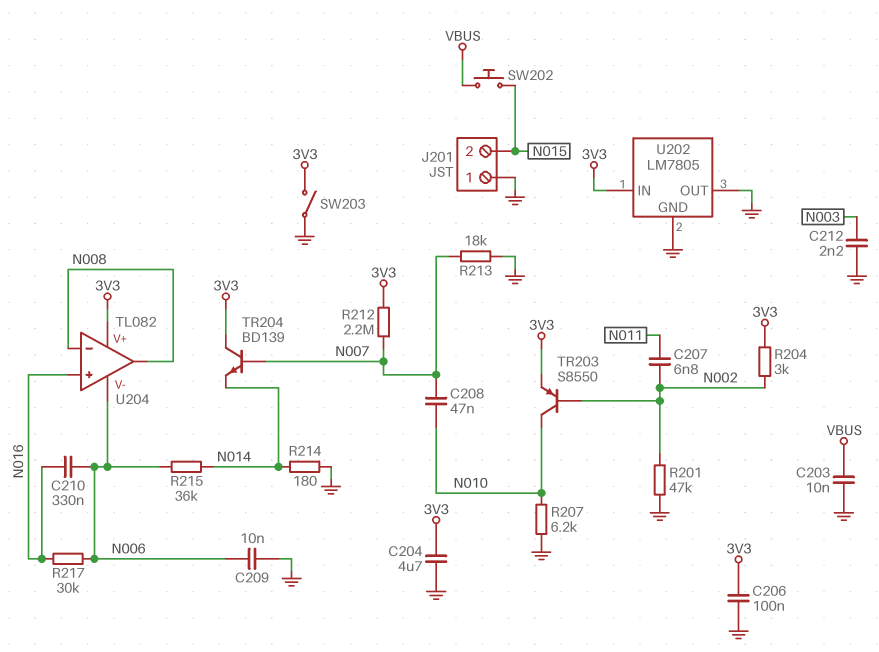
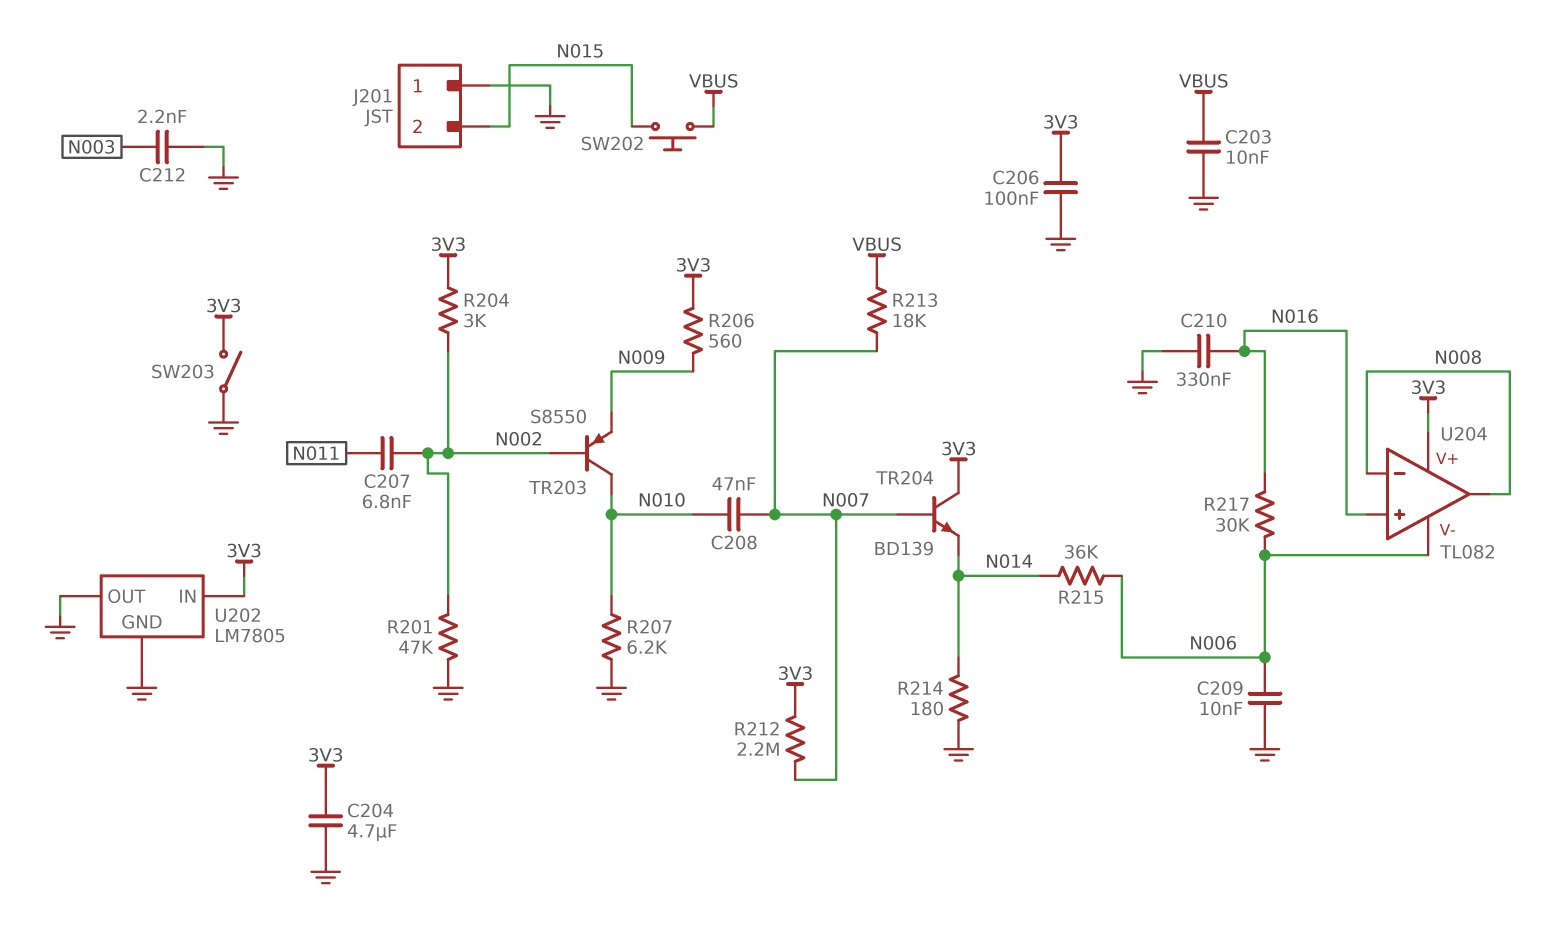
C210: 330nF (N006, N016) -> 330nF (GND, N016)
R206: none -> 560 (3V3, N009)
R213: 18k (GND, N007) -> 18k (N007, VBUS)
TR203: PNP S8550 (B N002, C N010, E 3V3) -> PNP S8550 (B N002, C N010, E N009)

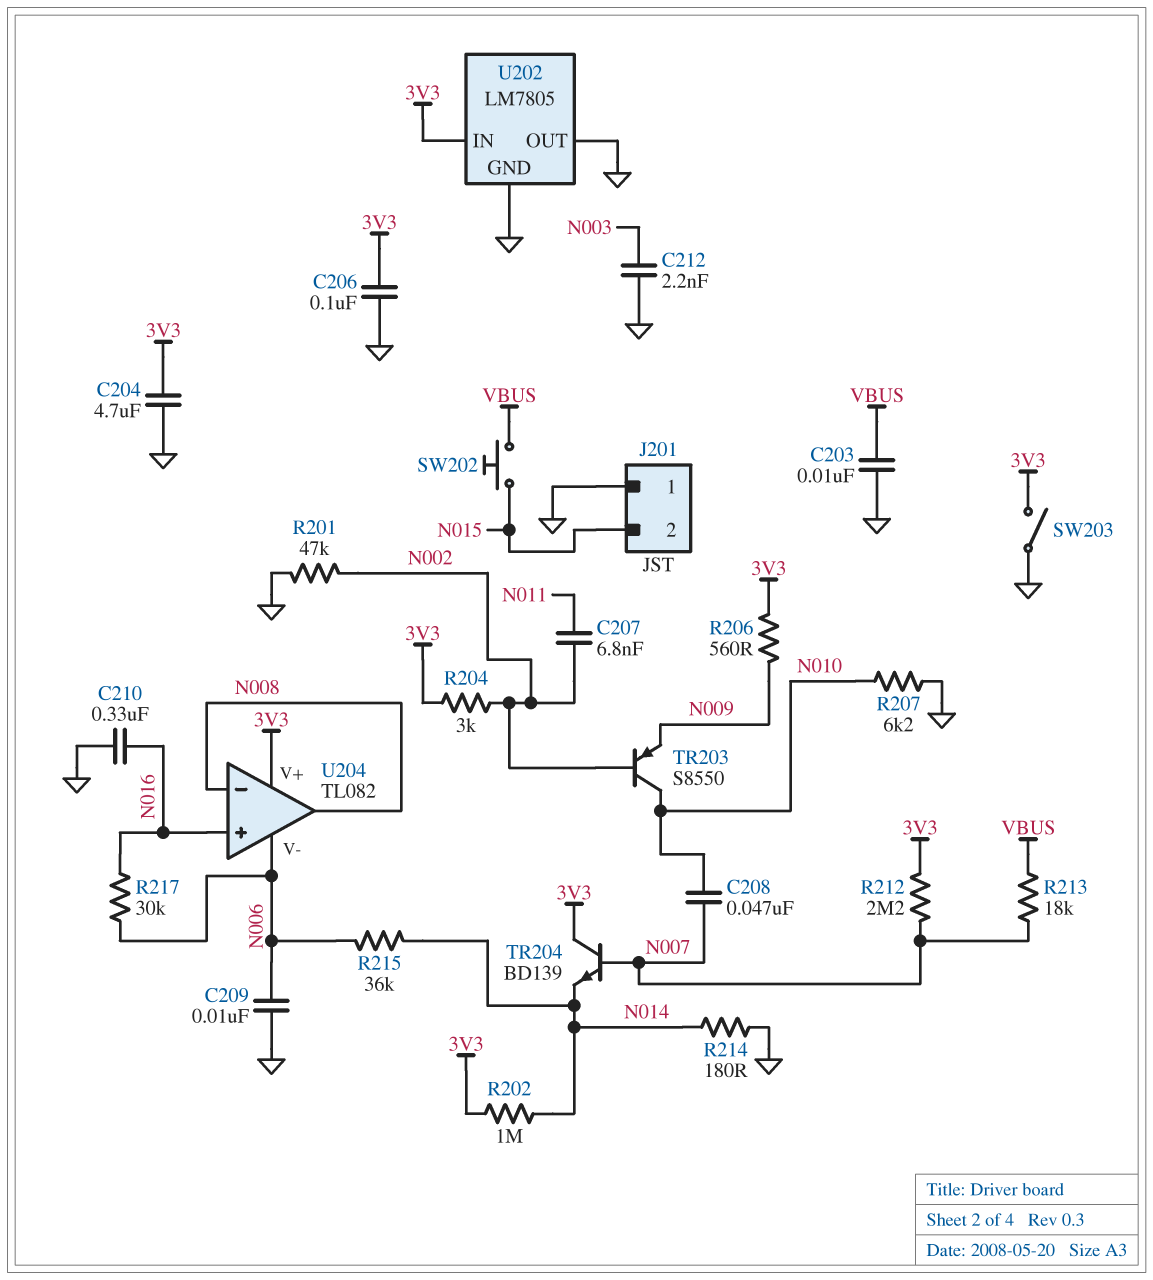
R202: none -> 1M (3V3, N014)

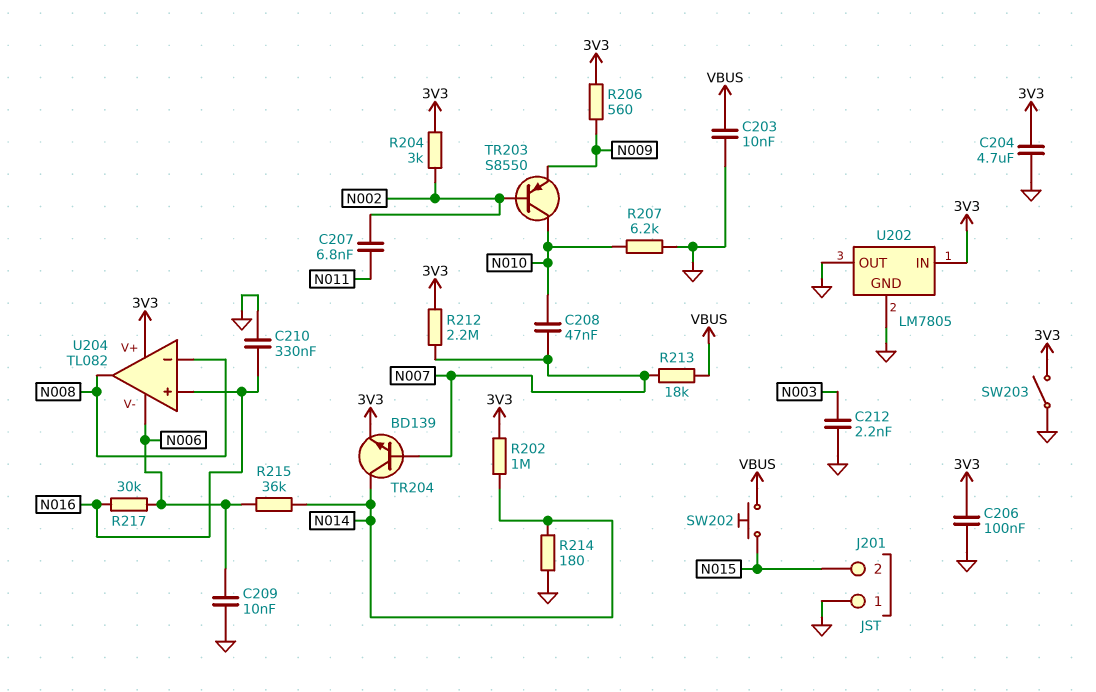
R201: 47k (GND, N002) -> none
TR204: NPN BD139 (B N007, C 3V3, E N014) -> NPN BD139 (B N007, C N014, E 3V3)

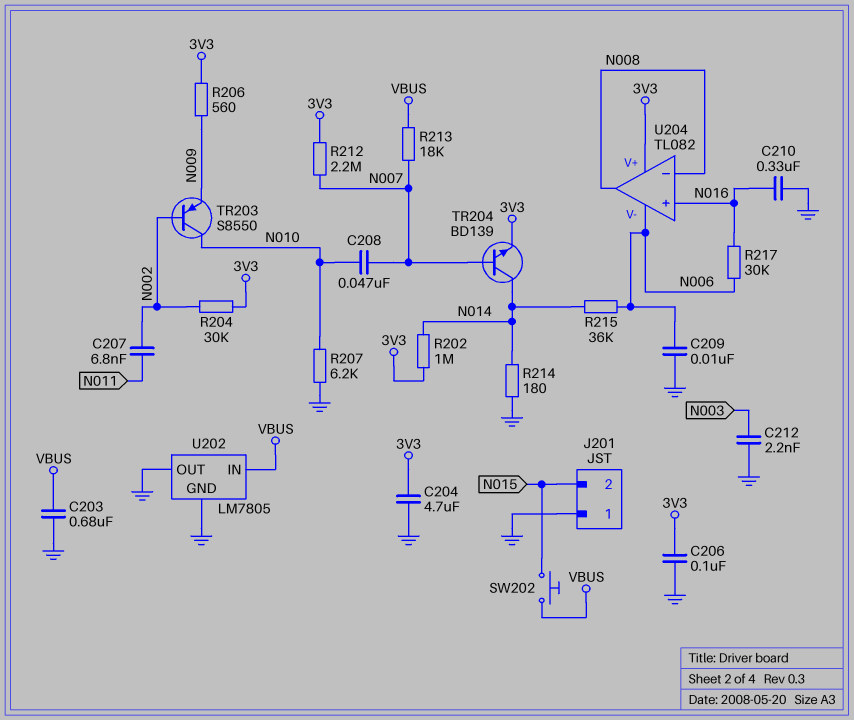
C203: 10nF (GND, VBUS) -> 680nF (GND, VBUS)
R204: 3k (3V3, N002) -> 30k (3V3, N002)
SW203: switch (3V3, GND) -> none
U202 pin IN: 3V3 -> VBUS

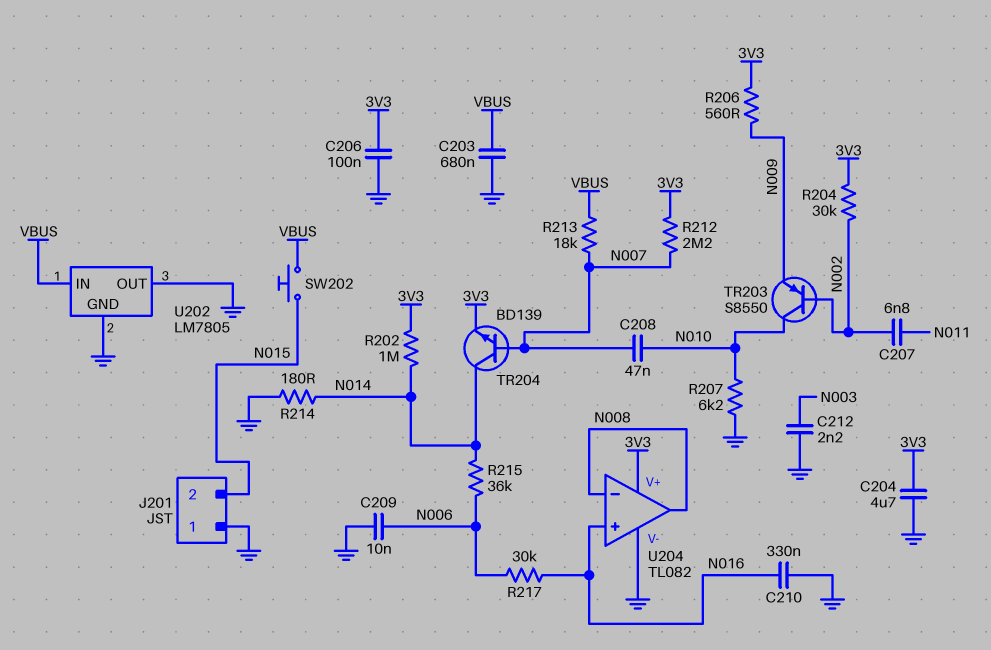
U204 pin V-: N006 -> GND

